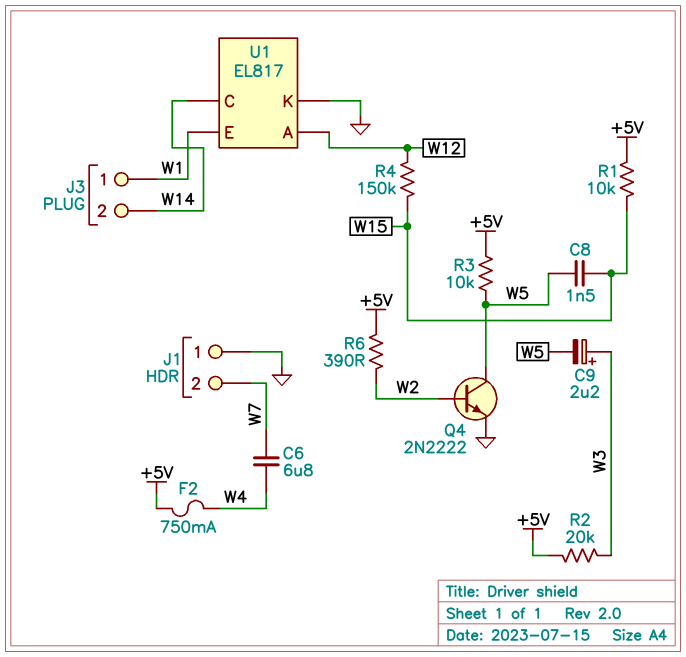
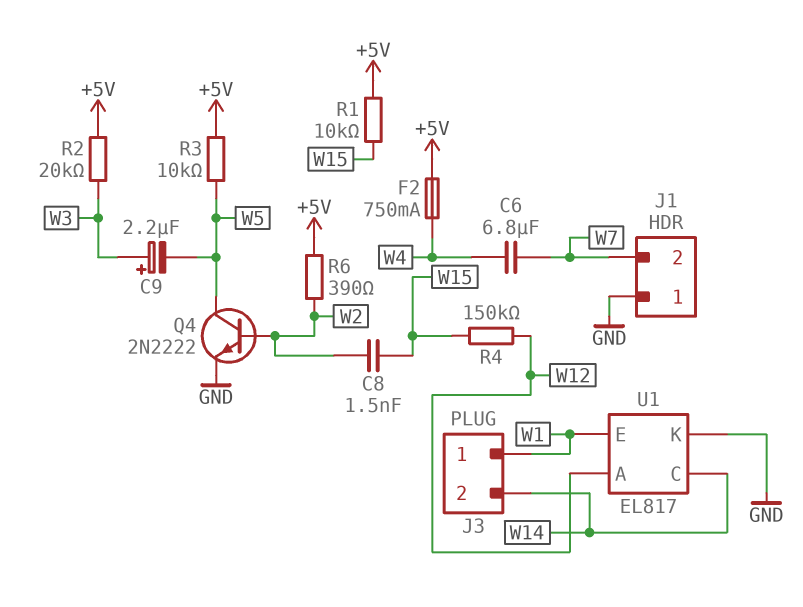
C8: 1.5nF (W5, W15) -> 1.5nF (W2, W15)

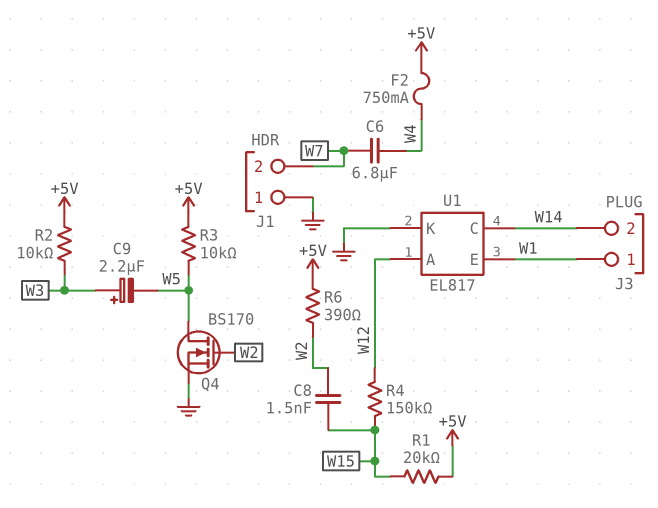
Q4: NPN 2N2222 (B W2, C W5, E GND) -> NMOS BS170 (G W2, D W5, S GND)
R1: 10k (+5V, W15) -> 20k (+5V, W15)
R2: 20k (+5V, W3) -> 10k (+5V, W3)

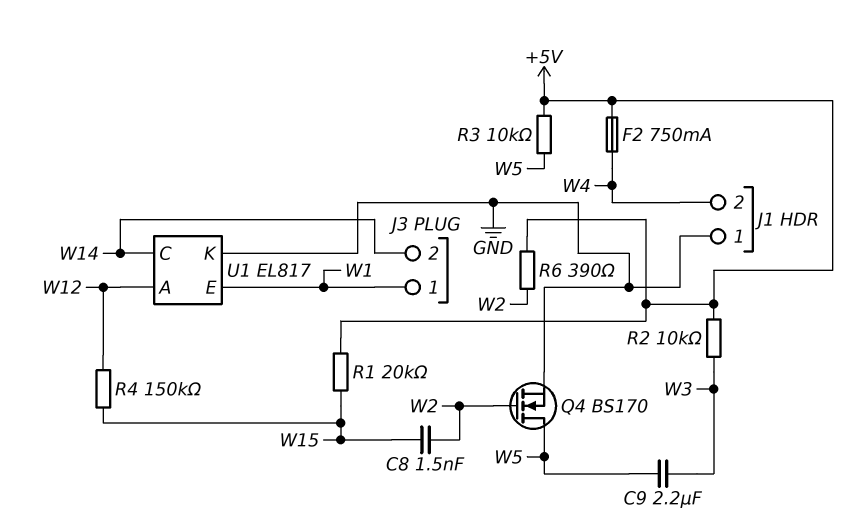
C6: 6.8uF (W4, W7) -> none
C9: 2.2uF (plus W3, minus W5) -> 2.2uF (W3, W5)
J1 pin 2: W7 -> W4

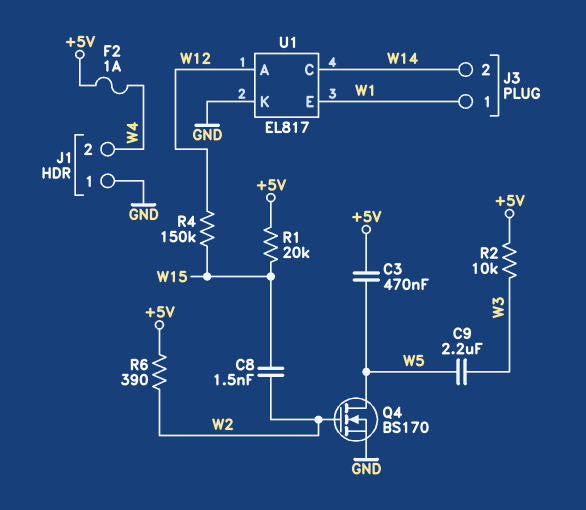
C3: none -> 470nF (+5V, W5)
F2: 750mA (+5V, W4) -> 1A (+5V, W4)
R3: 10k (+5V, W5) -> none

